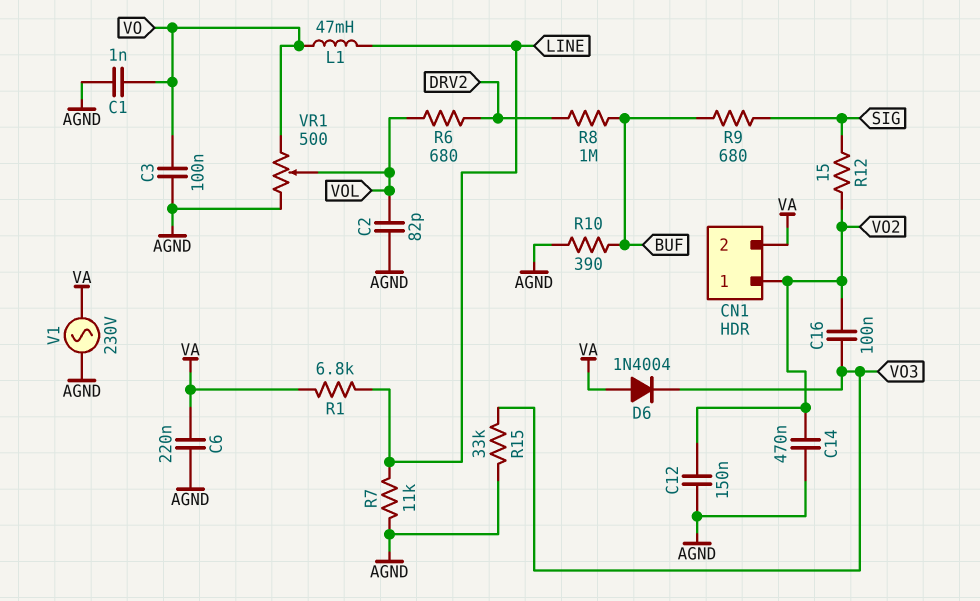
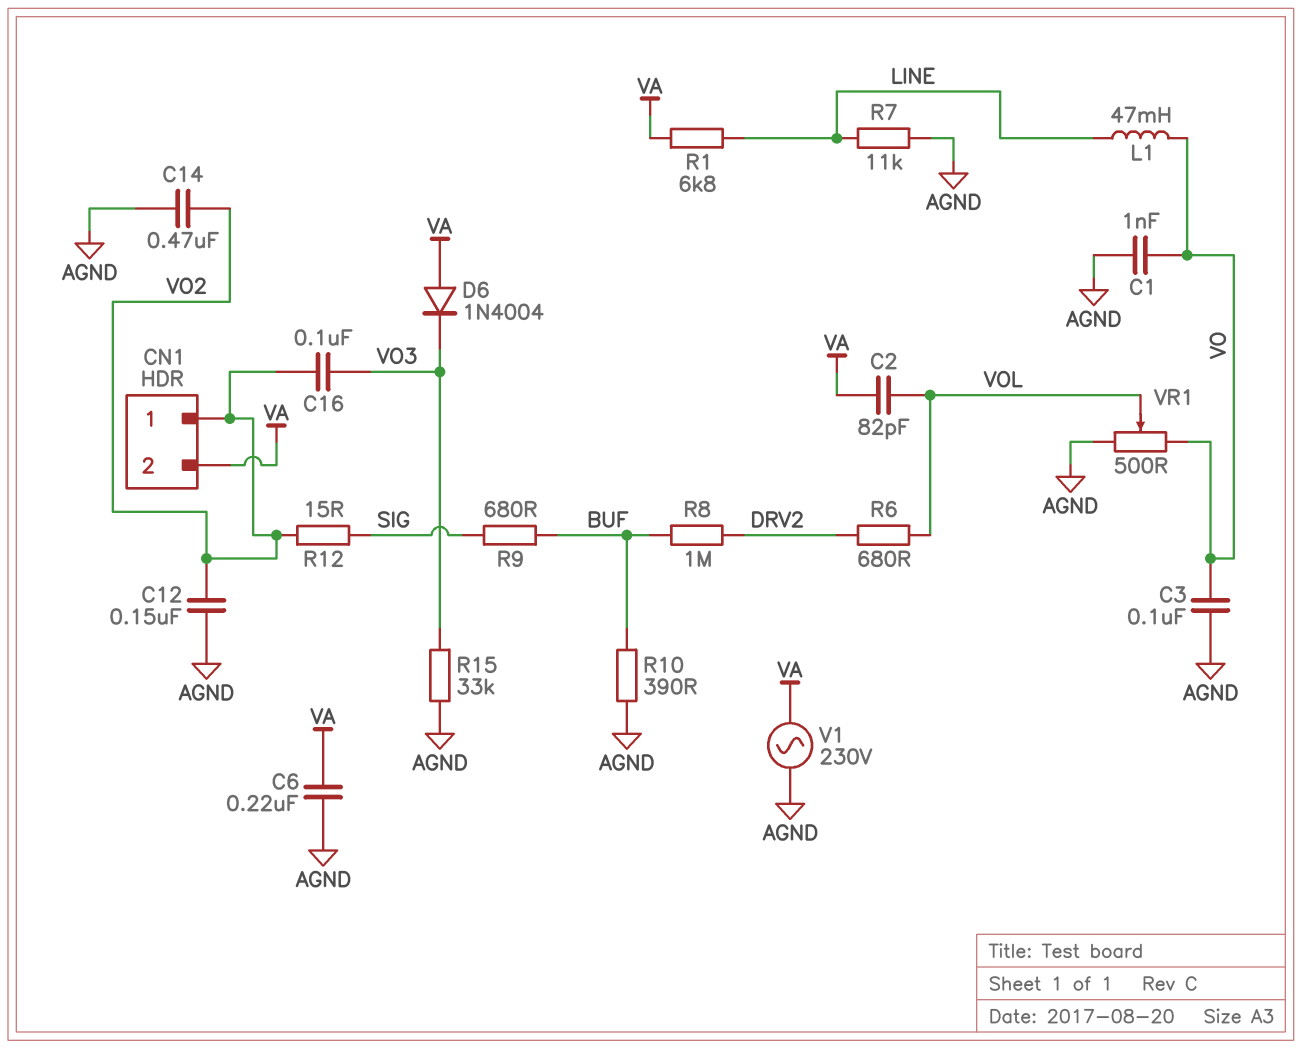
C2: 82pF (AGND, VOL) -> 82pF (VA, VOL)

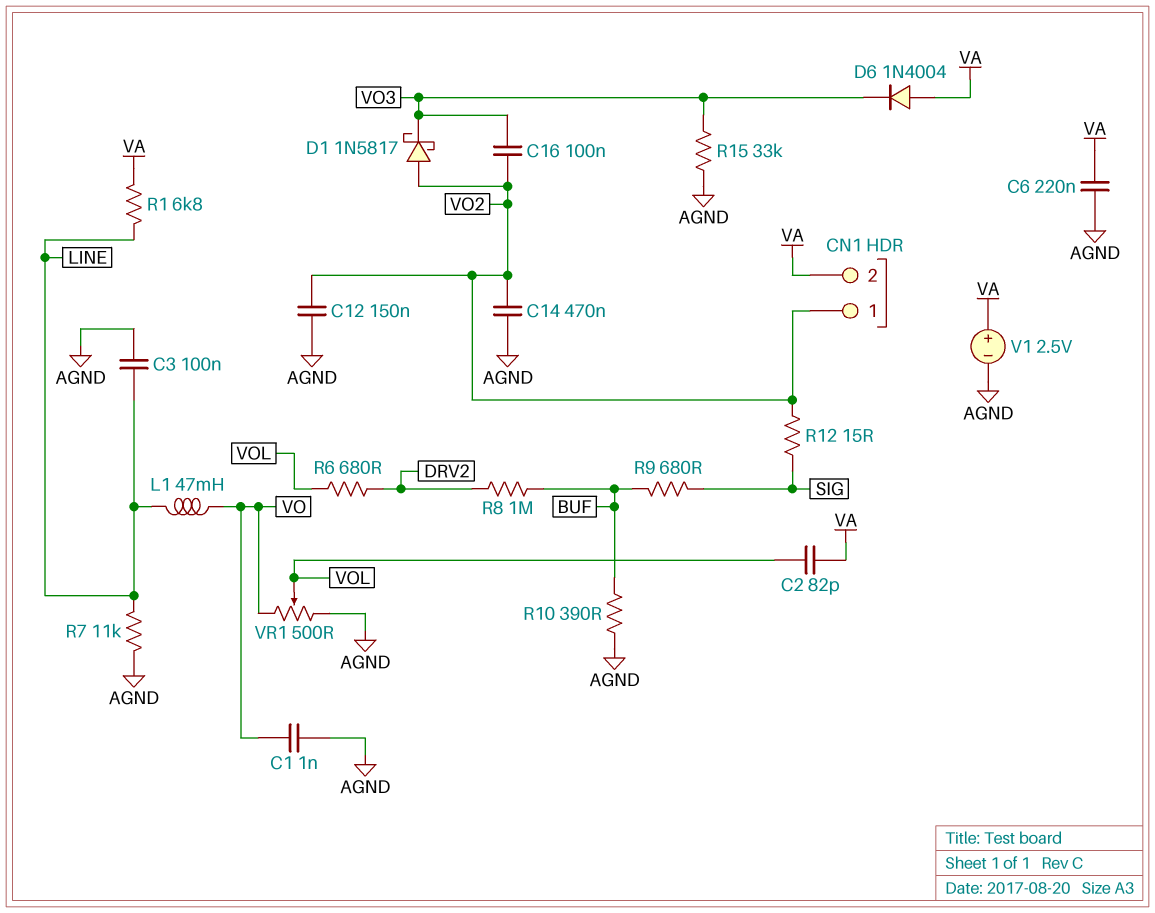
C3: 100nF (AGND, VO) -> 100nF (AGND, LINE)
D1: none -> schottky 1N5817 (A VO2, K VO3)
V1: AC 230V (AGND, VA) -> 2.5V (plus VA, minus AGND)

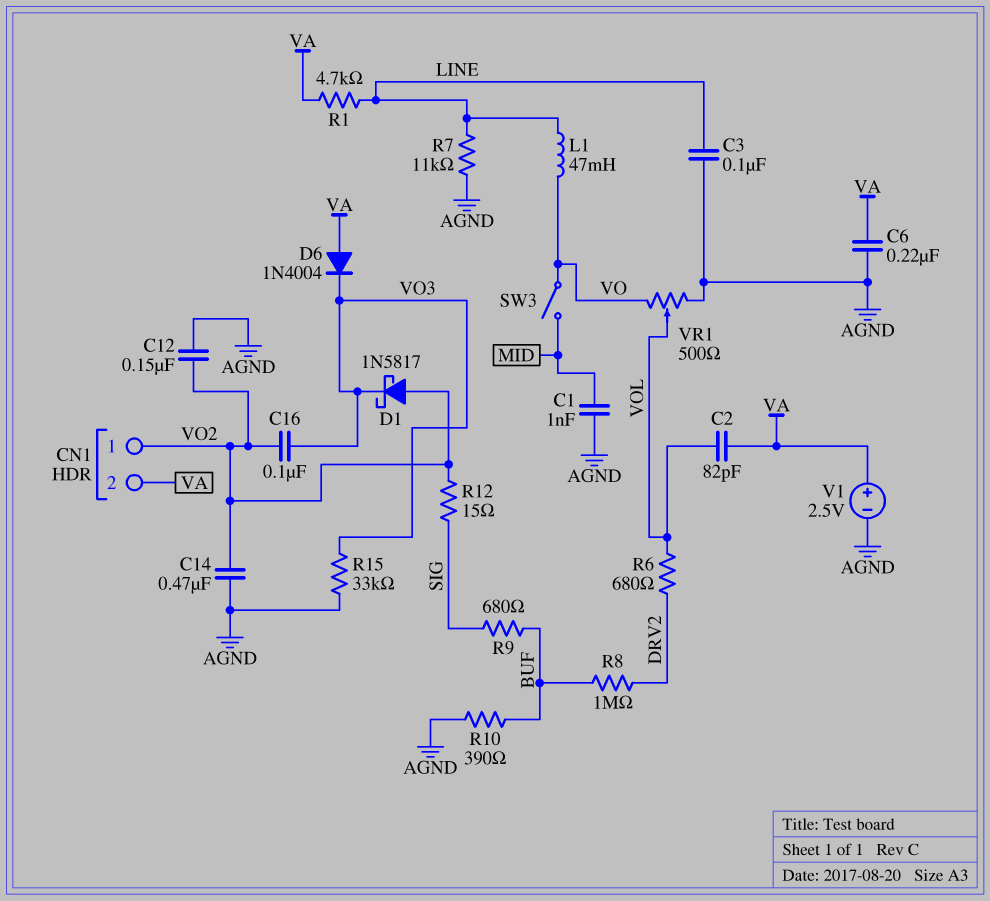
C1: 1nF (AGND, VO) -> 1nF (AGND, MID)
R1: 6.8k (LINE, VA) -> 4.7k (LINE, VA)
SW3: none -> switch (MID, VO)

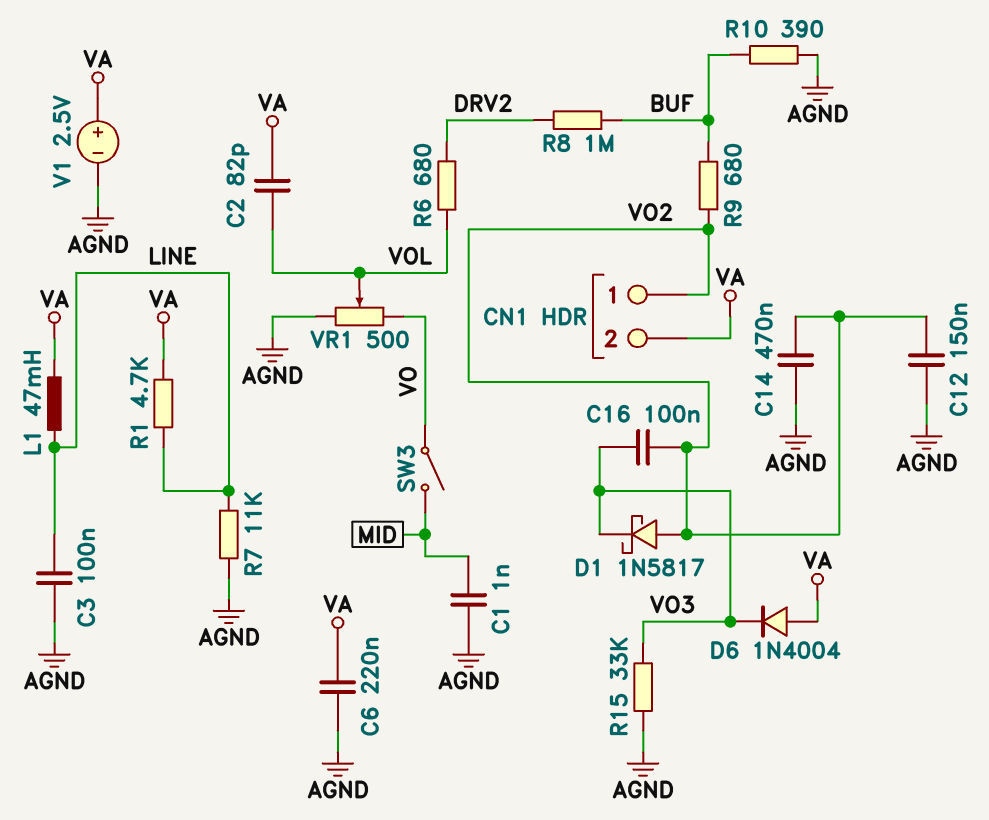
L1: 47mH (LINE, VO) -> 47mH (LINE, VA)
R9: 680 (BUF, SIG) -> 680 (BUF, VO2)
R12: 15 (SIG, VO2) -> none

